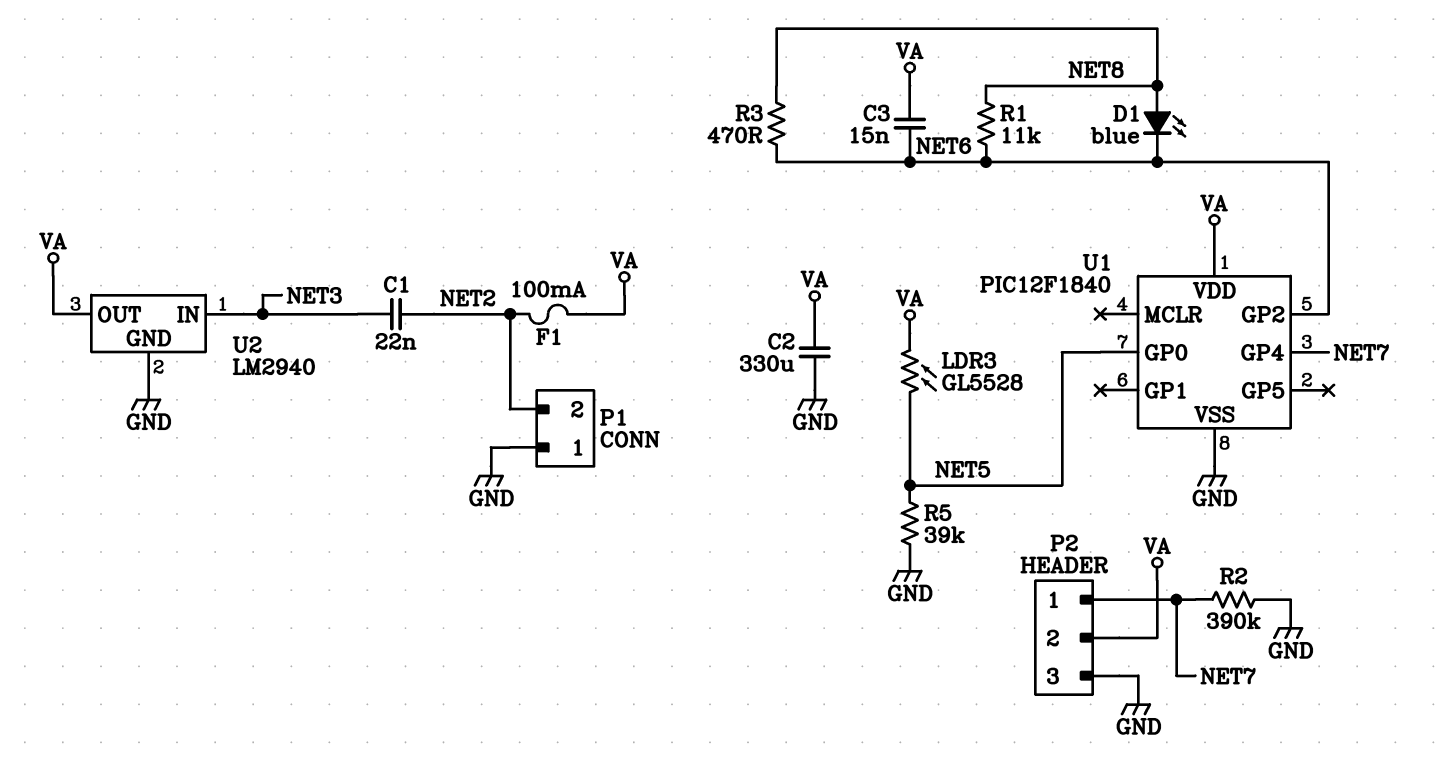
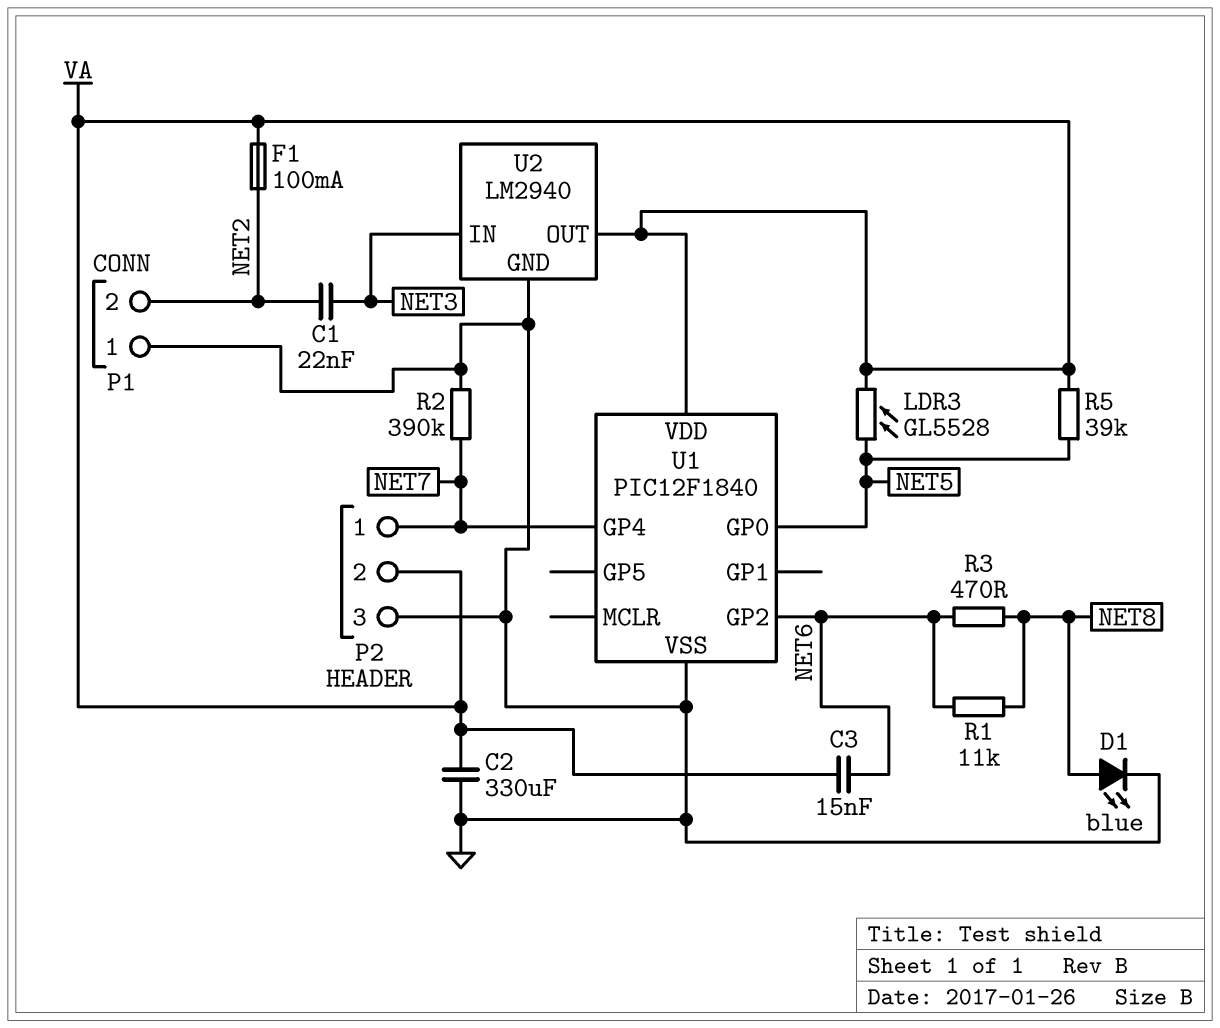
D1: LED blue (A NET8, K NET6) -> LED blue (A NET8, K GND)
R5: 39k (GND, NET5) -> 39k (NET5, VA)

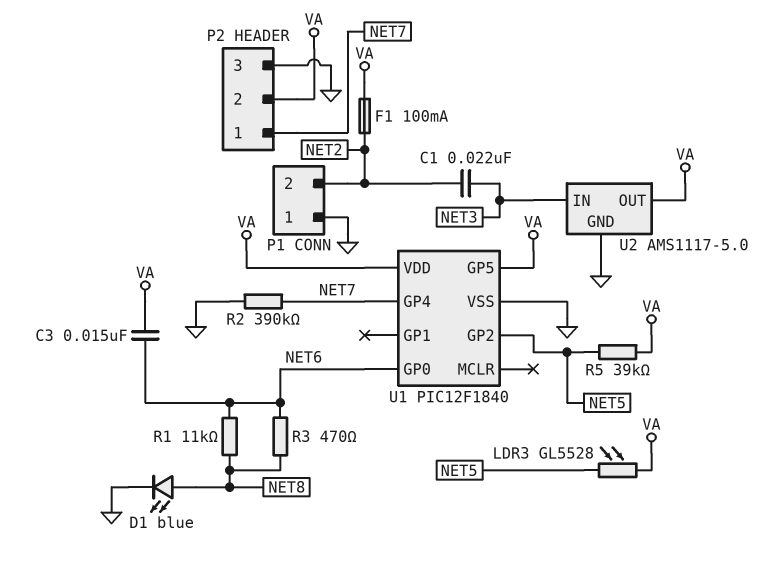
C2: 330uF (GND, VA) -> none
U1 pin GP0: NET5 -> NET6
U1 pin GP2: NET6 -> NET5
U1 pin GP5: none -> VA
U2: LM2940 -> AMS1117-5.0

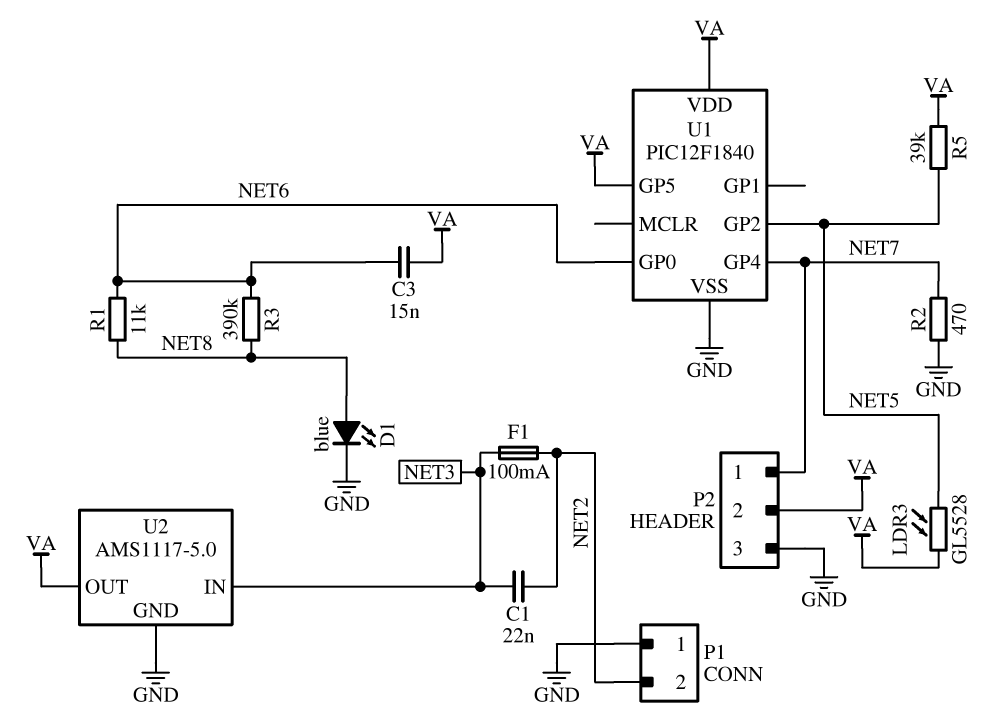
F1: 100mA (NET2, VA) -> 100mA (NET2, NET3)
R2: 390k (GND, NET7) -> 470 (GND, NET7)
R3: 470 (NET6, NET8) -> 390k (NET6, NET8)

